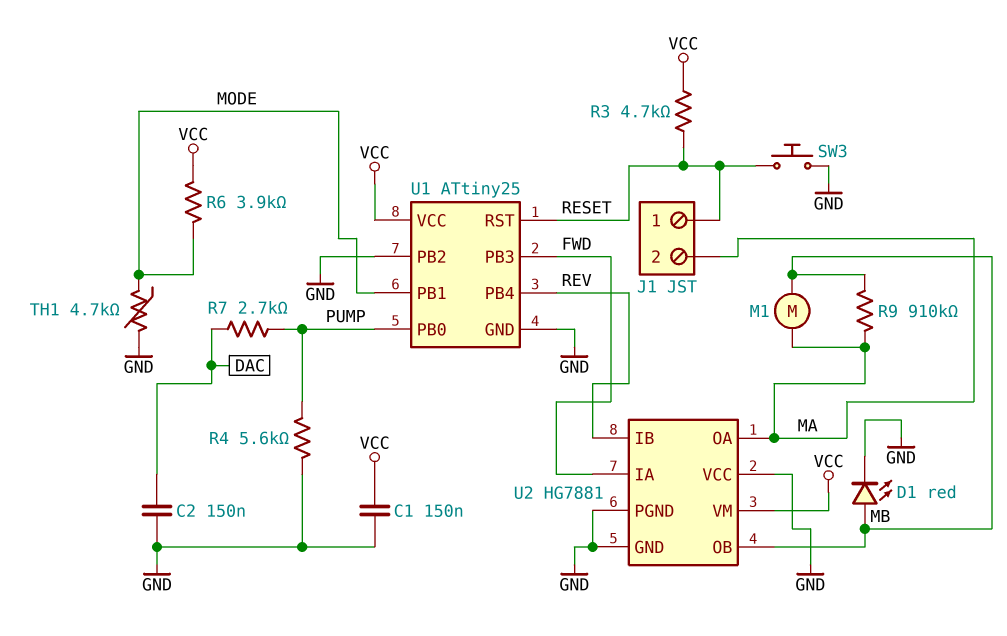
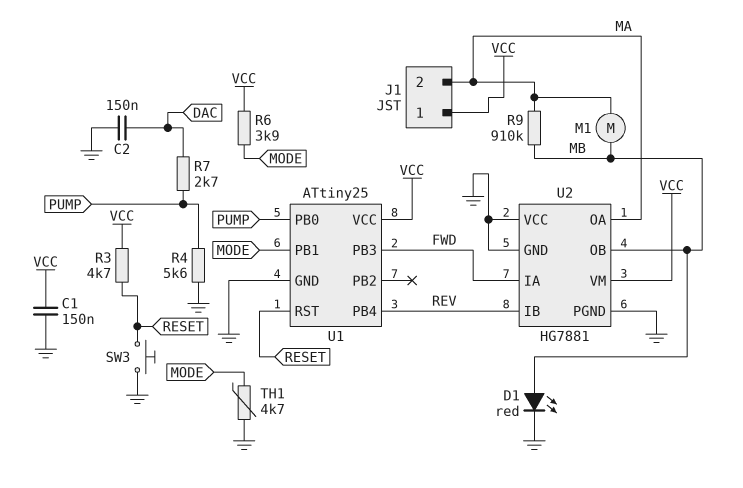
J1 pin 1: RESET -> VCC
U1 pin PB2: GND -> none

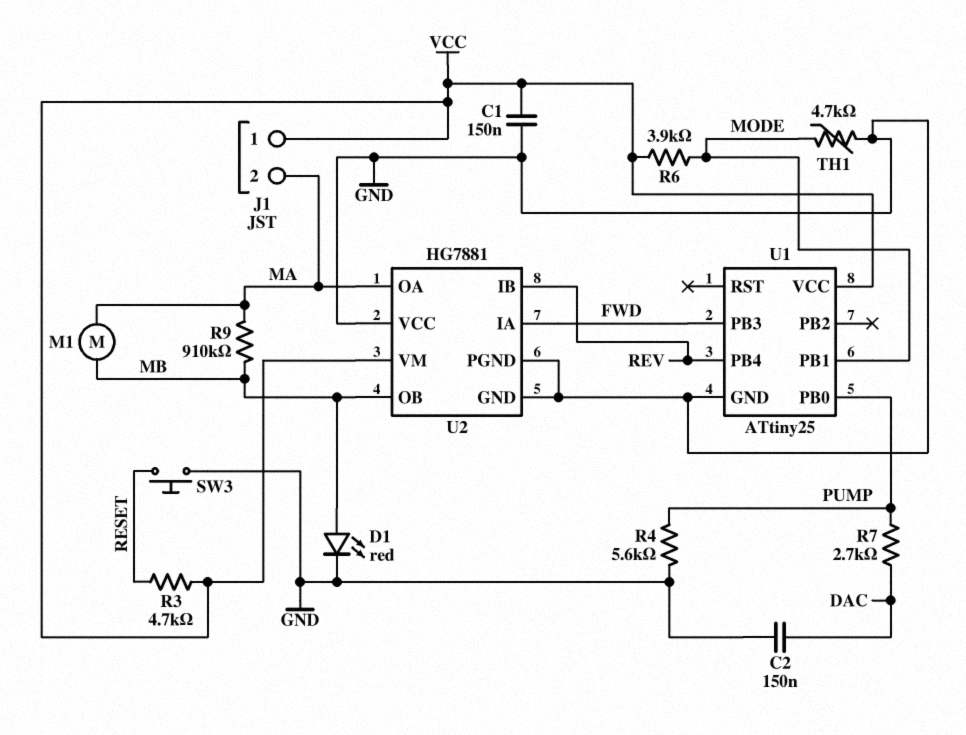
U1 pin RST: RESET -> none

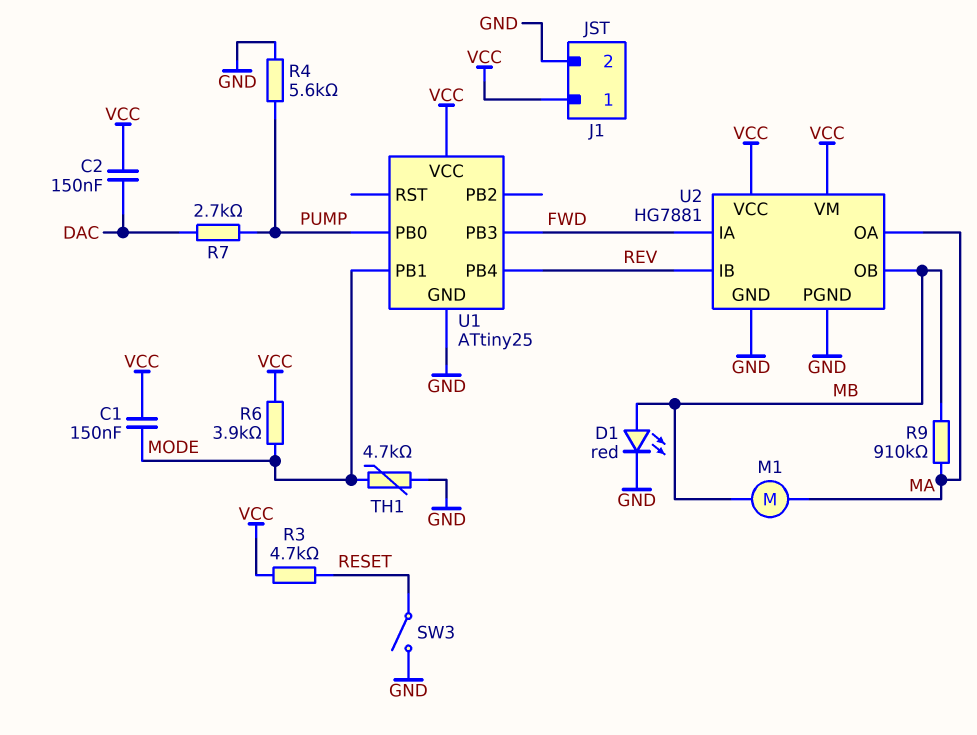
C1: 150nF (GND, VCC) -> 150nF (MODE, VCC)
C2: 150nF (DAC, GND) -> 150nF (DAC, VCC)
J1 pin 2: MA -> GND
SW3: button (GND, RESET) -> switch (GND, RESET)
U2 pin VCC: GND -> VCC

